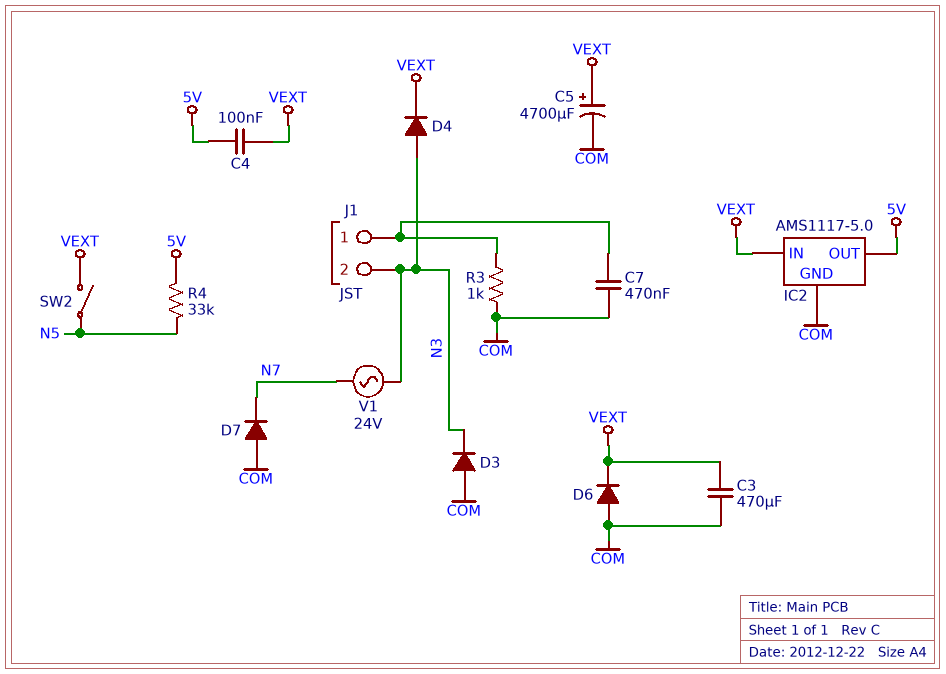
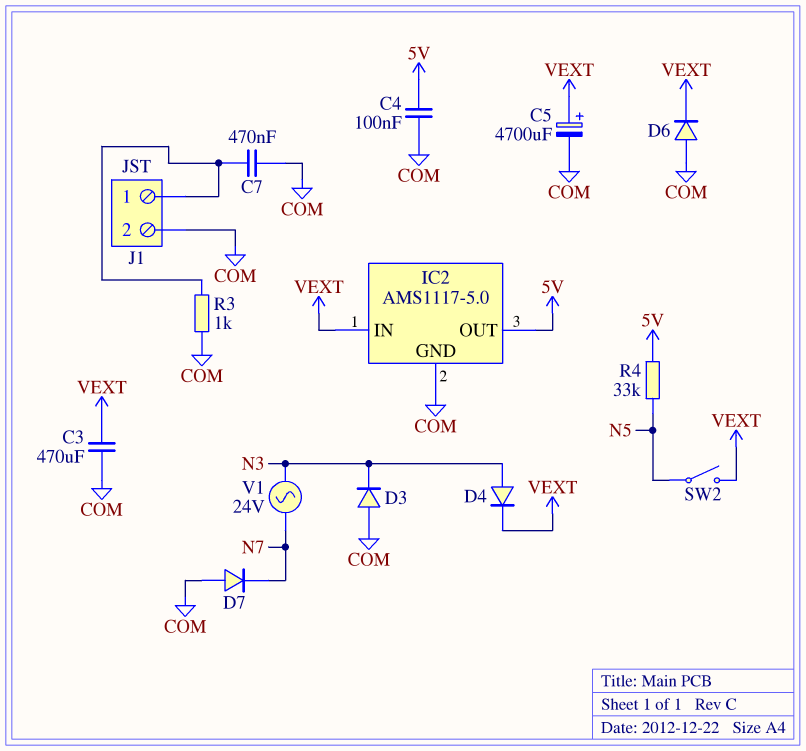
C4: 100nF (5V, VEXT) -> 100nF (5V, COM)
J1 pin 2: N3 -> COM

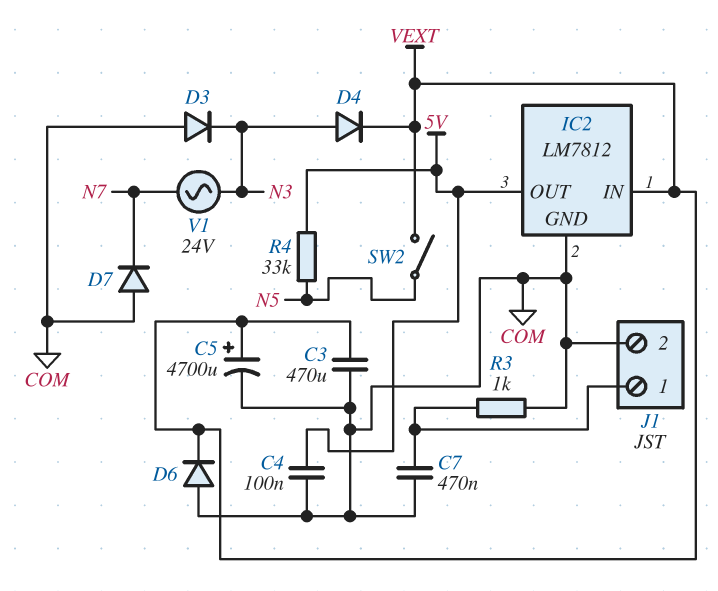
IC2: AMS1117-5.0 -> LM7812

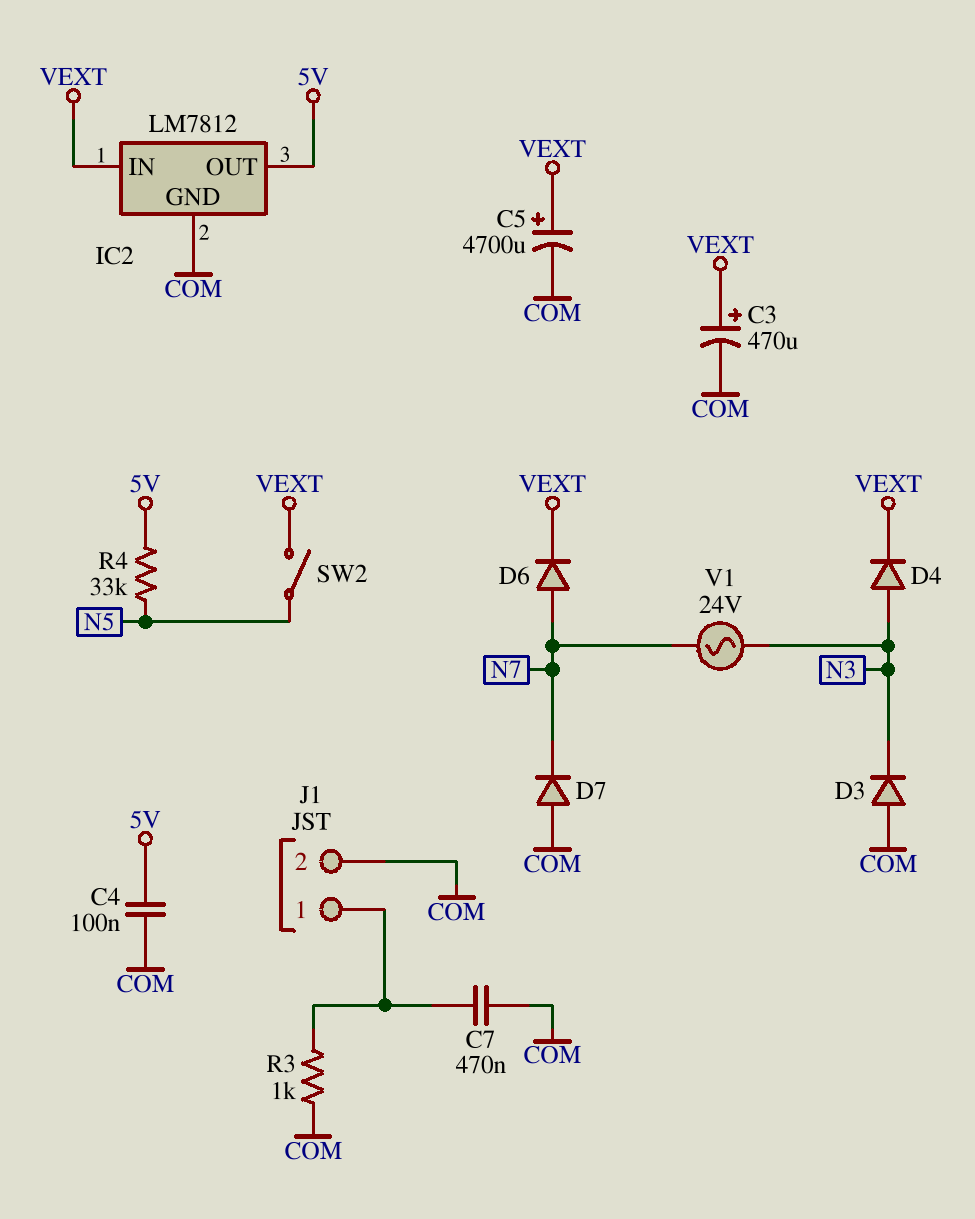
C3: 470uF (COM, VEXT) -> 470uF (plus VEXT, minus COM)
D6: diode (A COM, K VEXT) -> diode (A N7, K VEXT)

